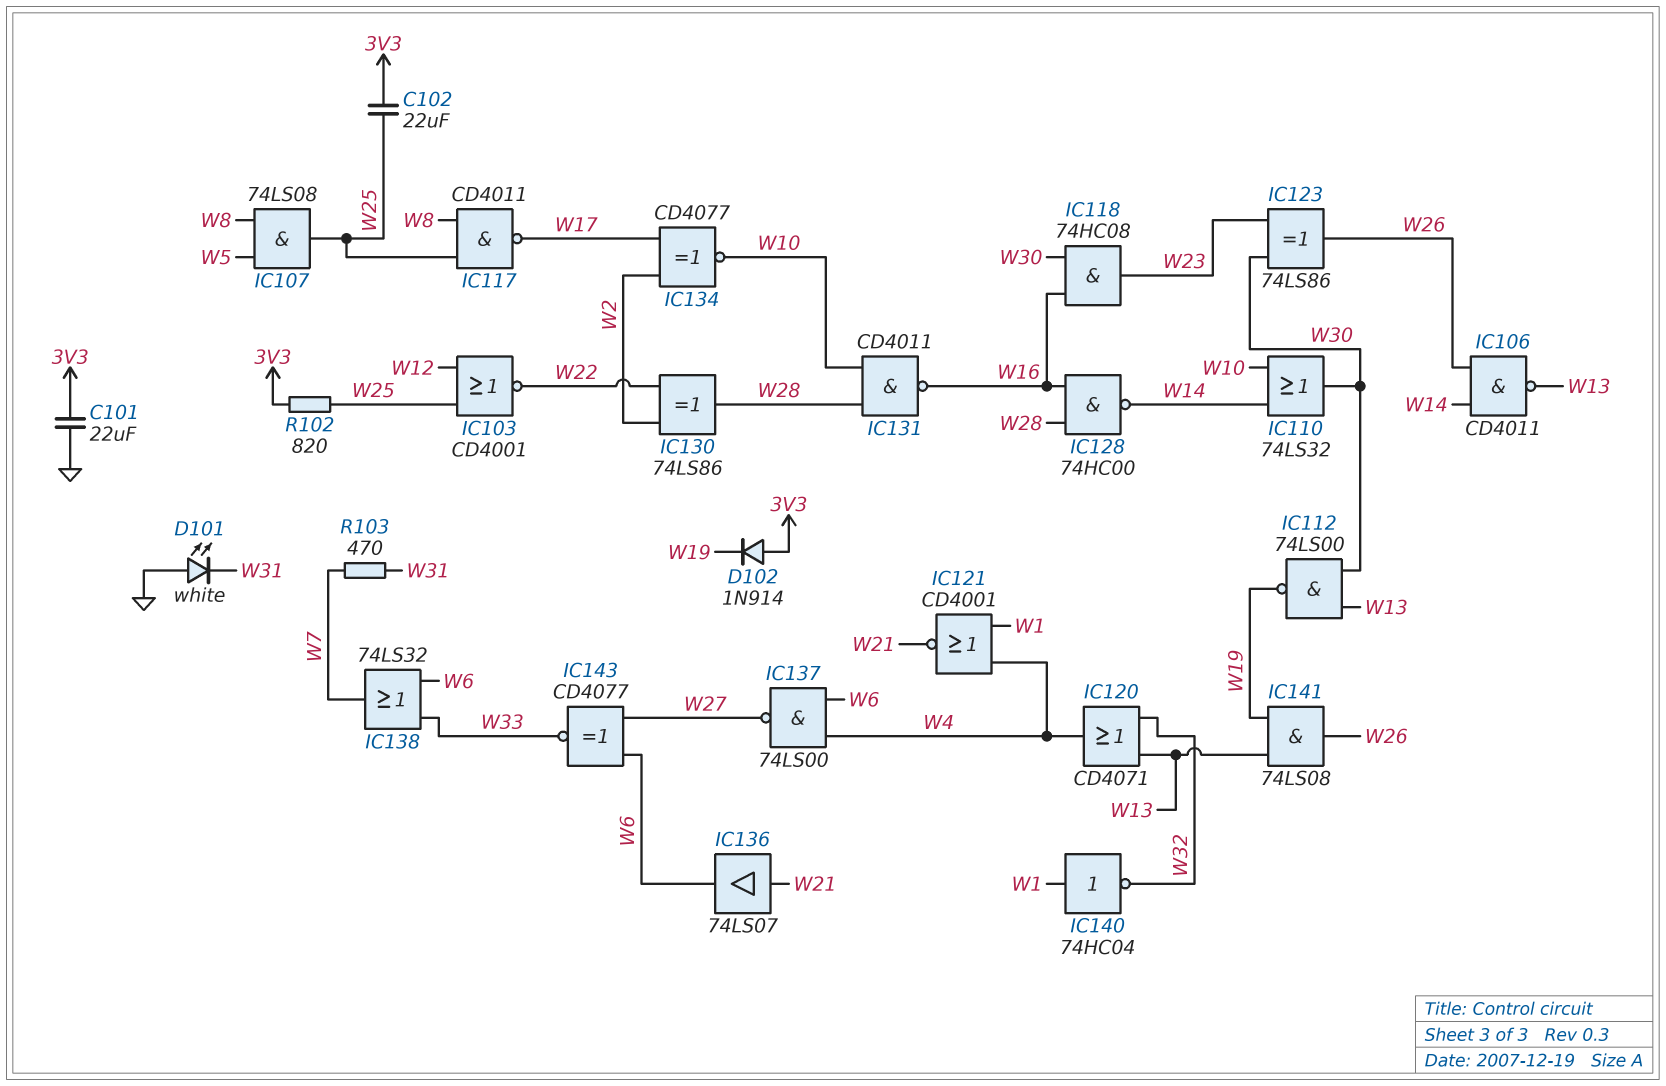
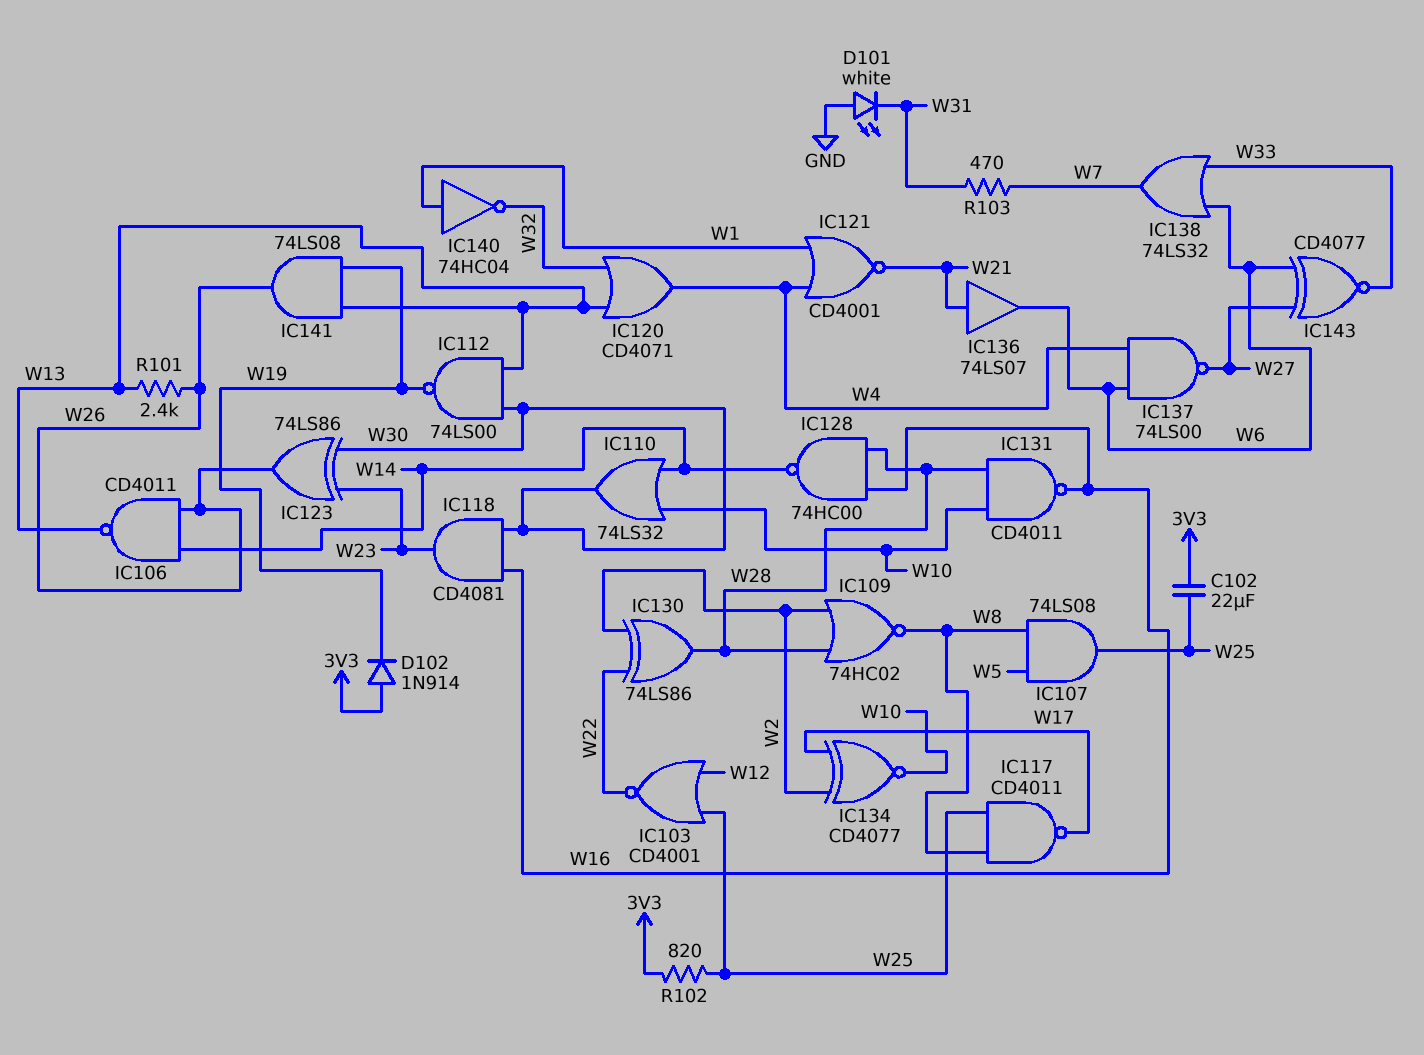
C101: 22uF (3V3, GND) -> none
IC109: none -> NOR 74HC02 (in W2, in W28, out W8)
IC118: AND 74HC08 (in W16, in W30, out W23) -> AND CD4081 (in W16, in W30, out W23)
R101: none -> 2.4k (W13, W26)

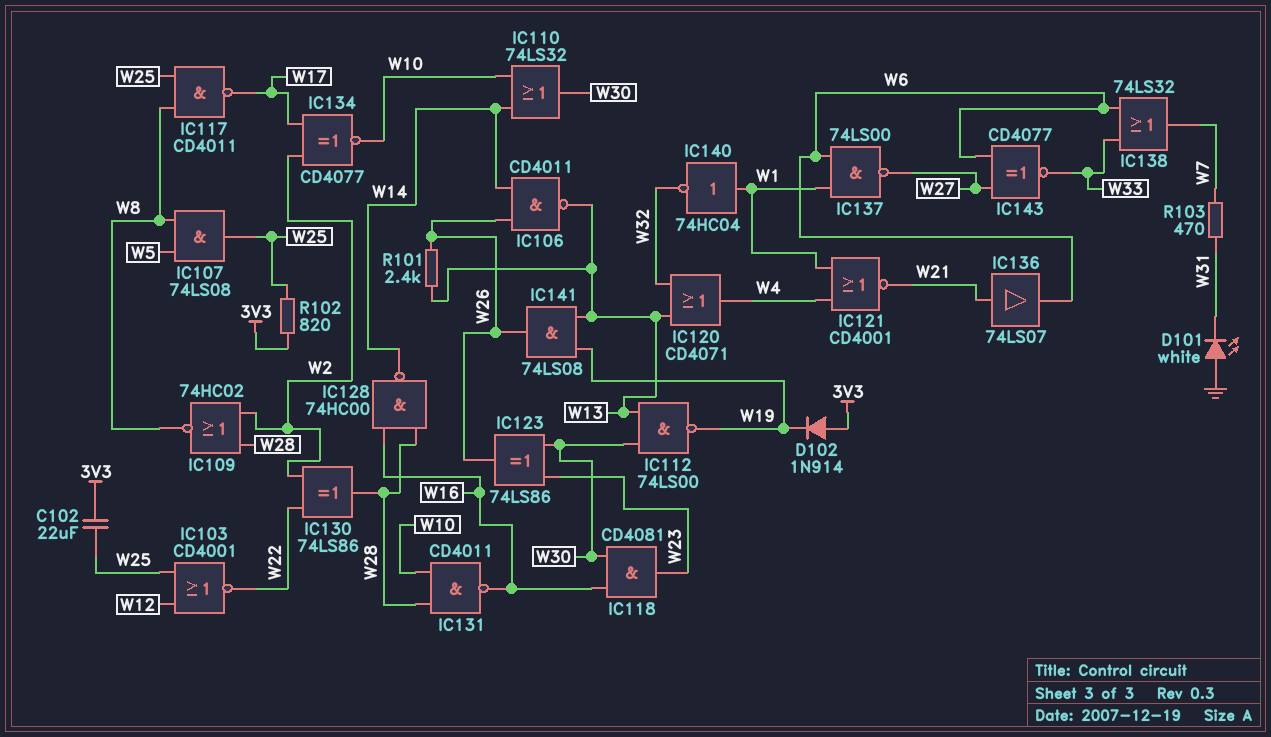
IC137: NAND 74LS00 (in W4, in W6, out W27) -> NAND 74LS00 (in W1, in W6, out W27)

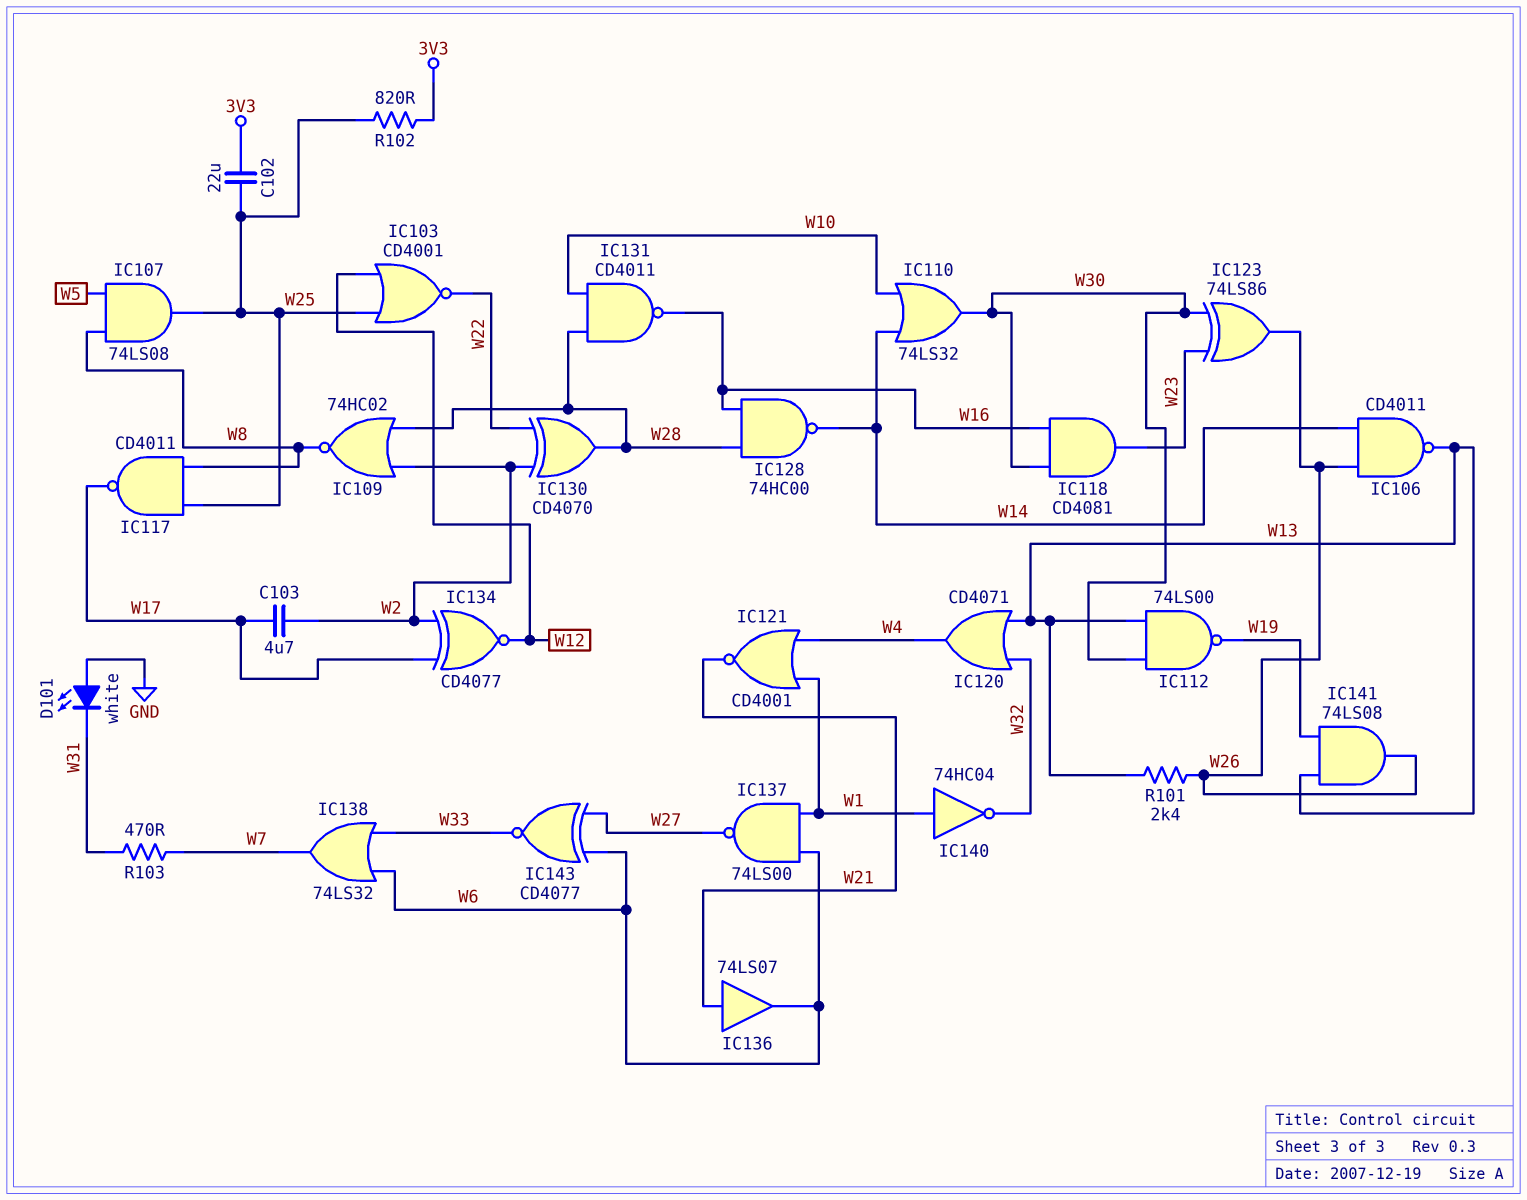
C103: none -> 4.7uF (W2, W17)
D102: diode 1N914 (A 3V3, K W19) -> none
IC130: XOR 74LS86 (in W2, in W22, out W28) -> XOR CD4070 (in W2, in W22, out W28)
IC134: XNOR CD4077 (in W2, in W17, out W10) -> XNOR CD4077 (in W2, in W17, out W12)

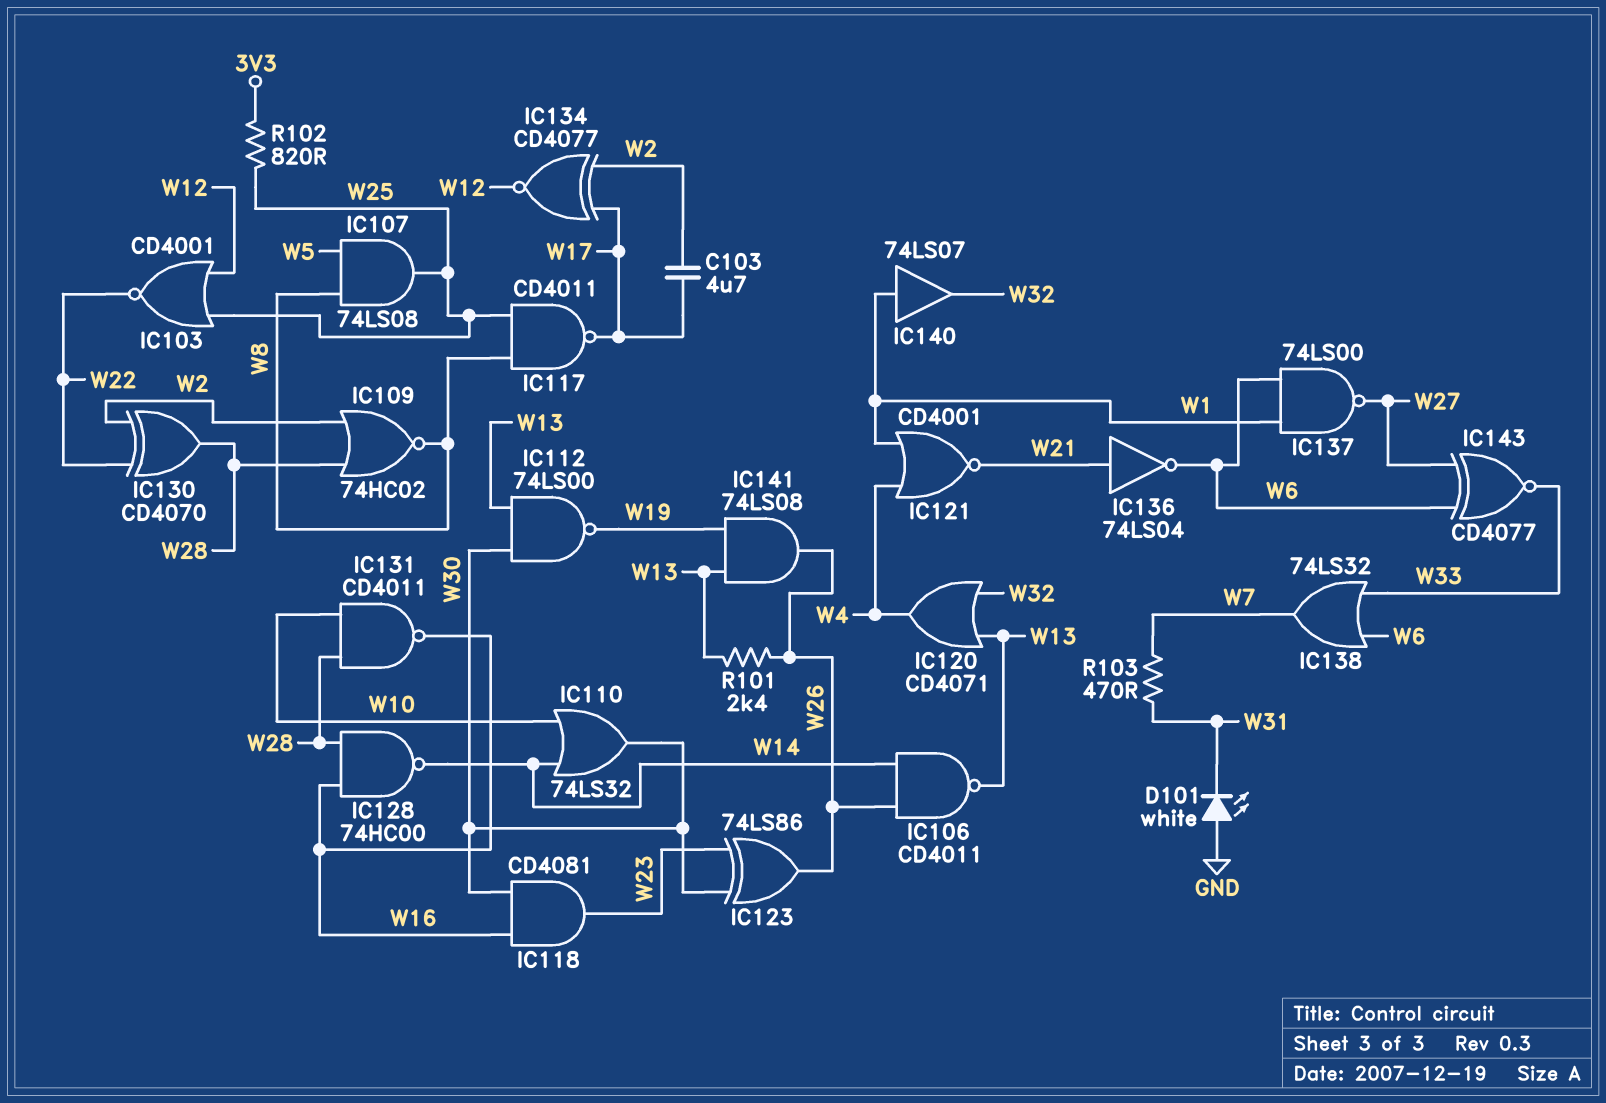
C102: 22uF (3V3, W25) -> none
IC136: buffer 74LS07 (in W21, out W6) -> NOT 74LS04 (in W21, out W6)
IC140: NOT 74HC04 (in W1, out W32) -> buffer 74LS07 (in W1, out W32)

